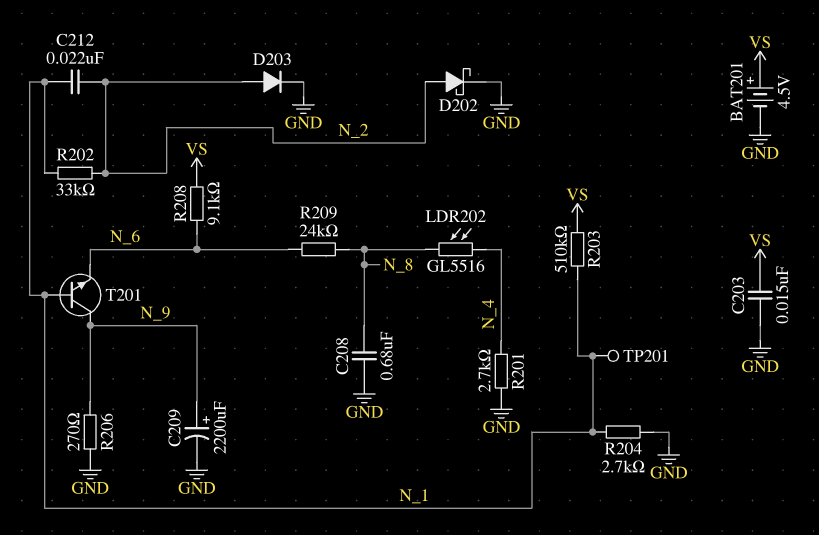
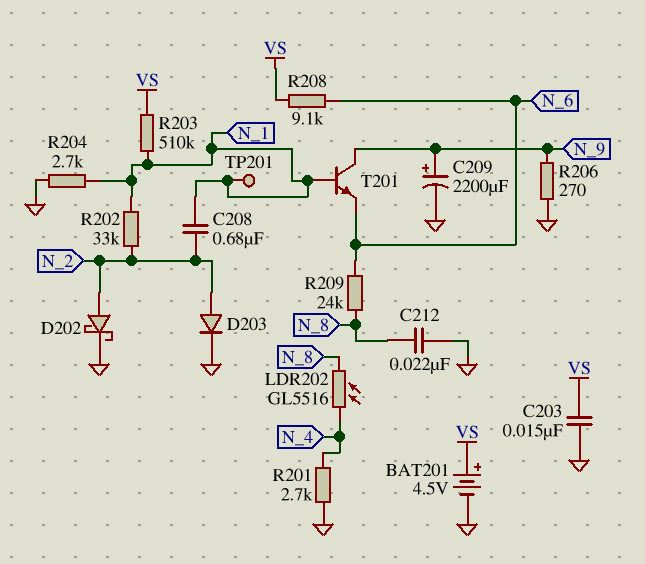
C208: 680nF (GND, N_8) -> 680nF (N_1, N_2)
C212: 22nF (N_1, N_2) -> 22nF (GND, N_8)

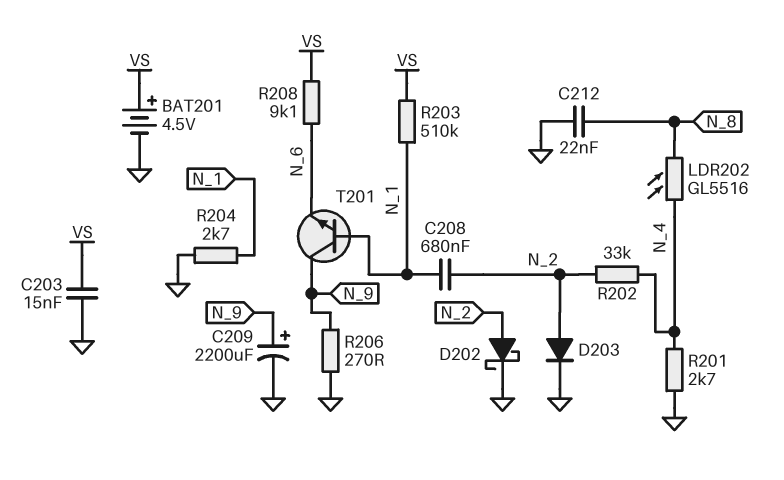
R202: 33k (N_1, N_2) -> 33k (N_2, N_4)
R209: 24k (N_6, N_8) -> none
TP201: test point (N_1) -> none

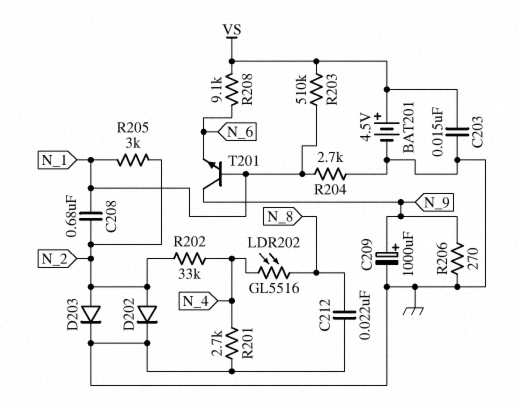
C209: 2200uF (plus N_9, minus GND) -> 1000uF (plus N_9, minus GND)
D202: schottky (A N_2, K GND) -> diode (A N_2, K GND)
R205: none -> 3k (N_1, N_2)

